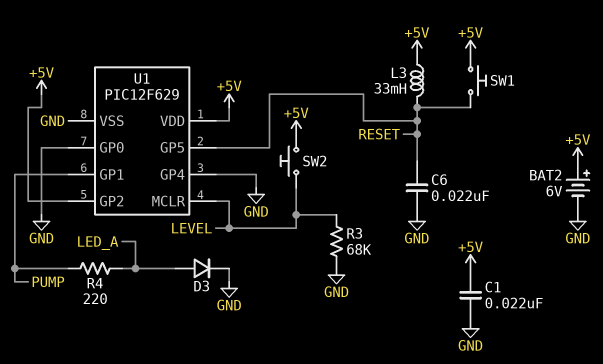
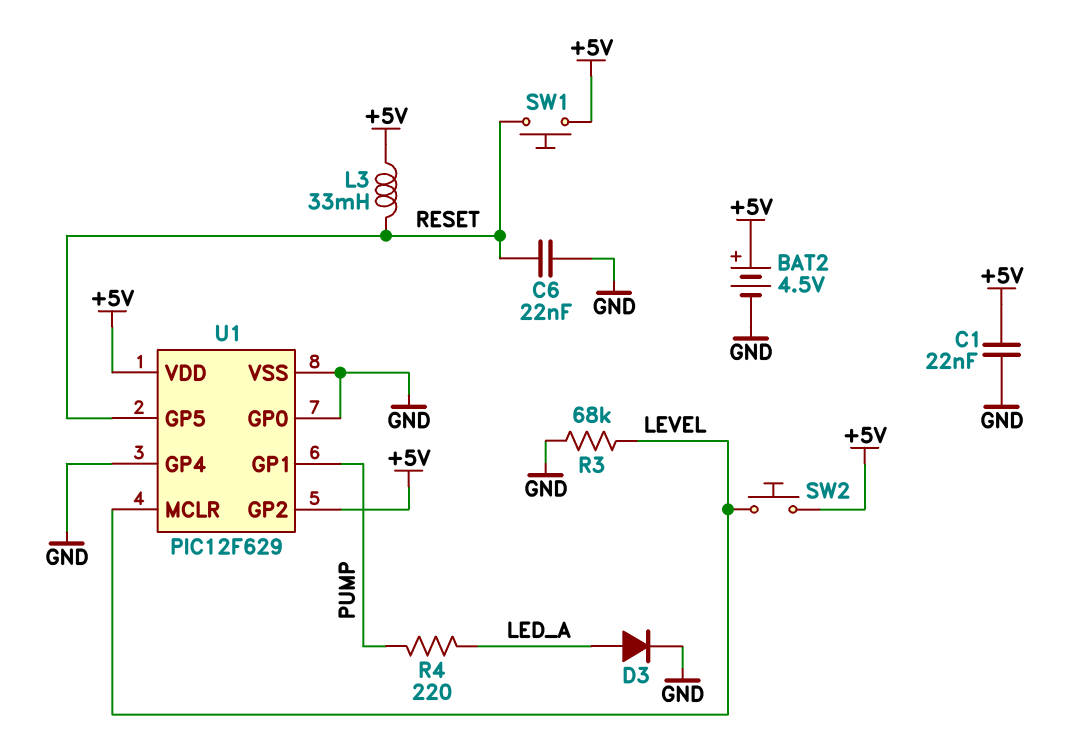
BAT2: 6V (plus +5V, minus GND) -> 4.5V (plus +5V, minus GND)

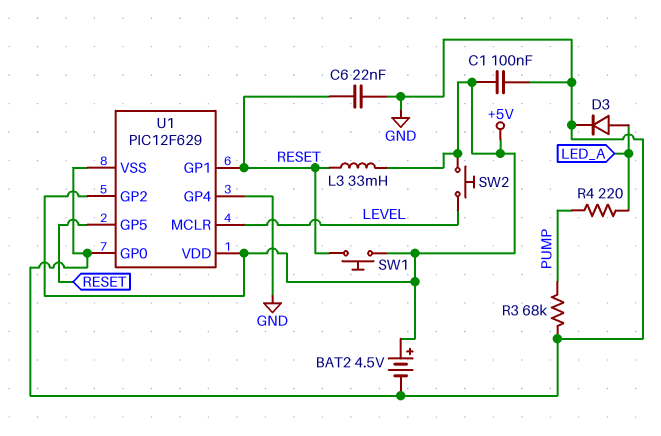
C1: 22nF (+5V, GND) -> 100nF (+5V, GND)
R3: 68k (GND, LEVEL) -> 68k (GND, PUMP)
U1 pin GP1: PUMP -> RESET

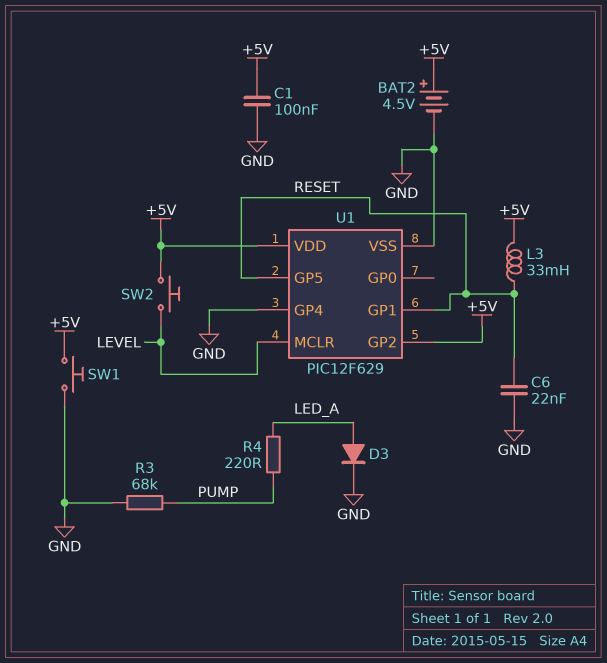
SW1: button (+5V, RESET) -> button (+5V, GND)
U1 pin GP0: GND -> none

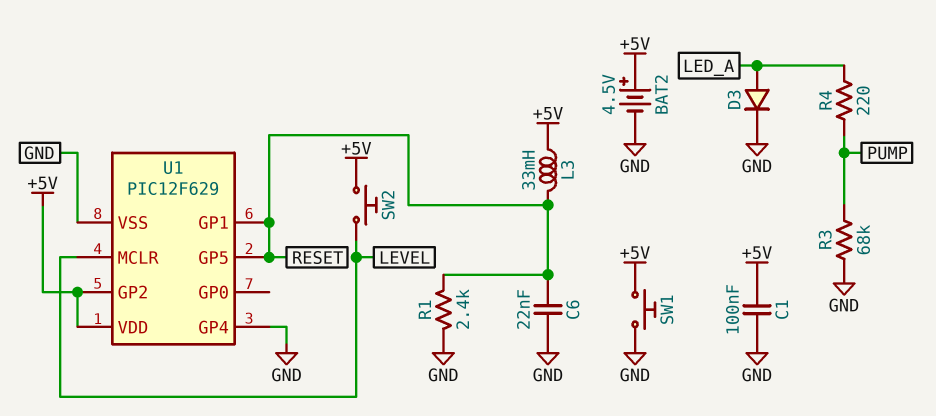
R1: none -> 2.4k (GND, RESET)

